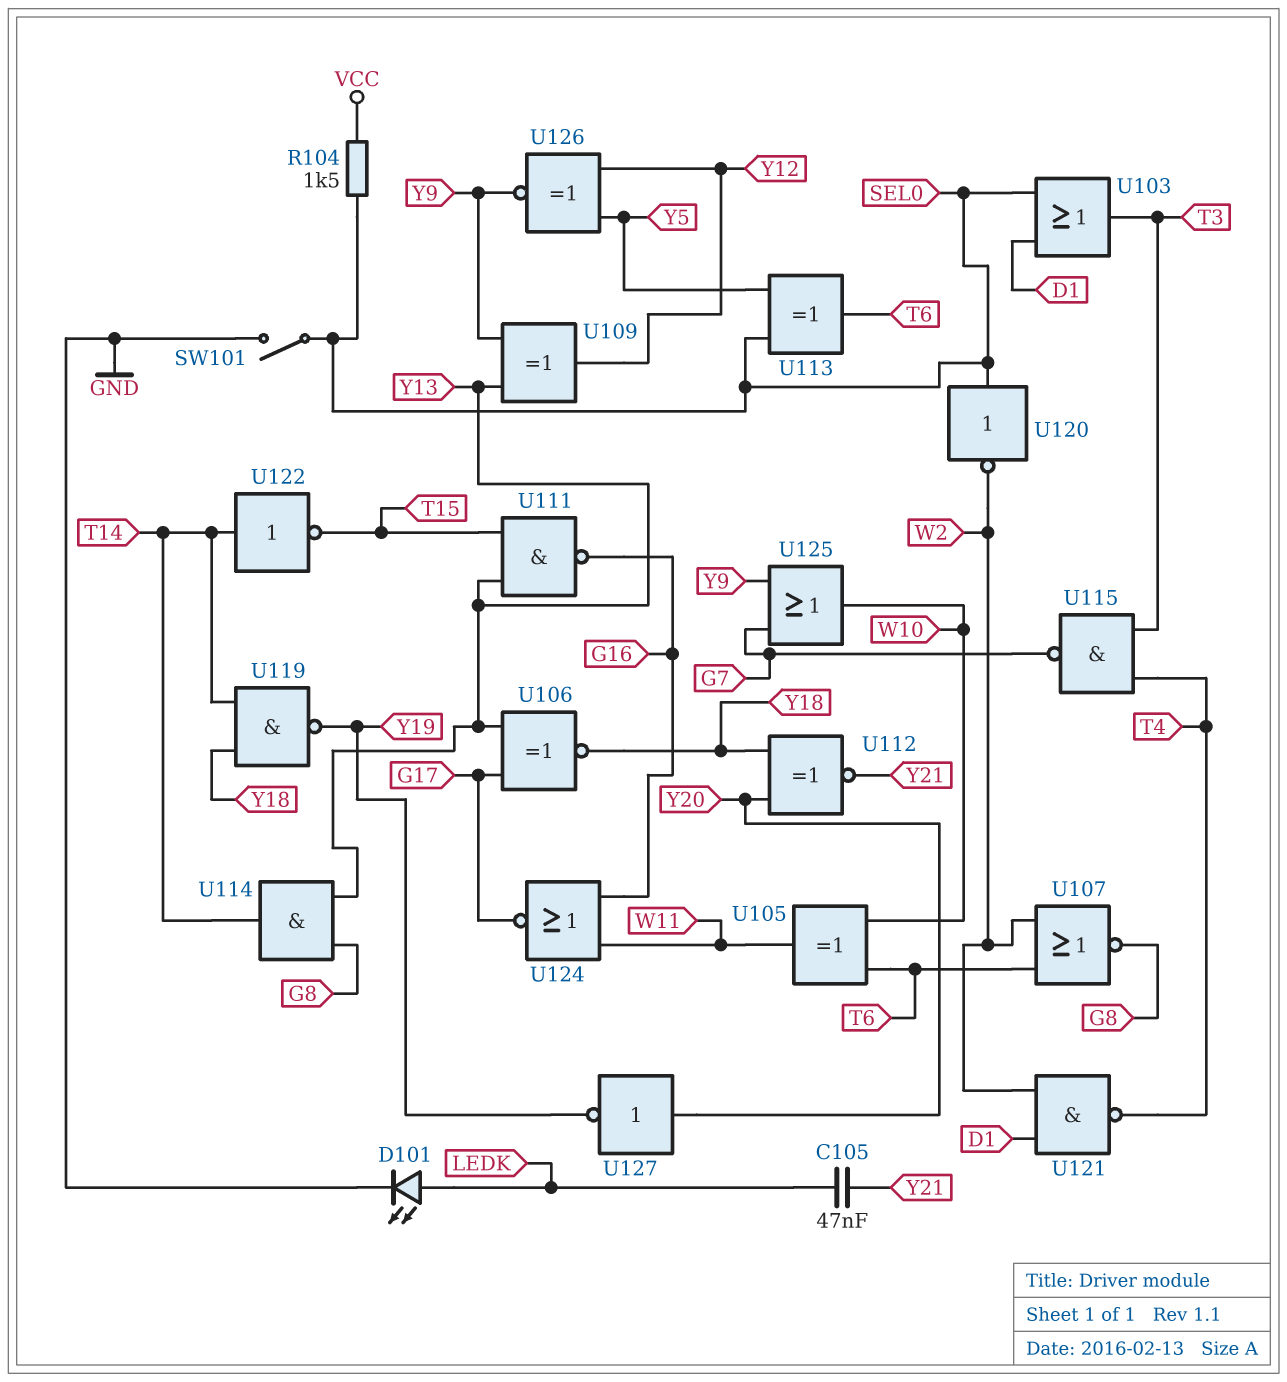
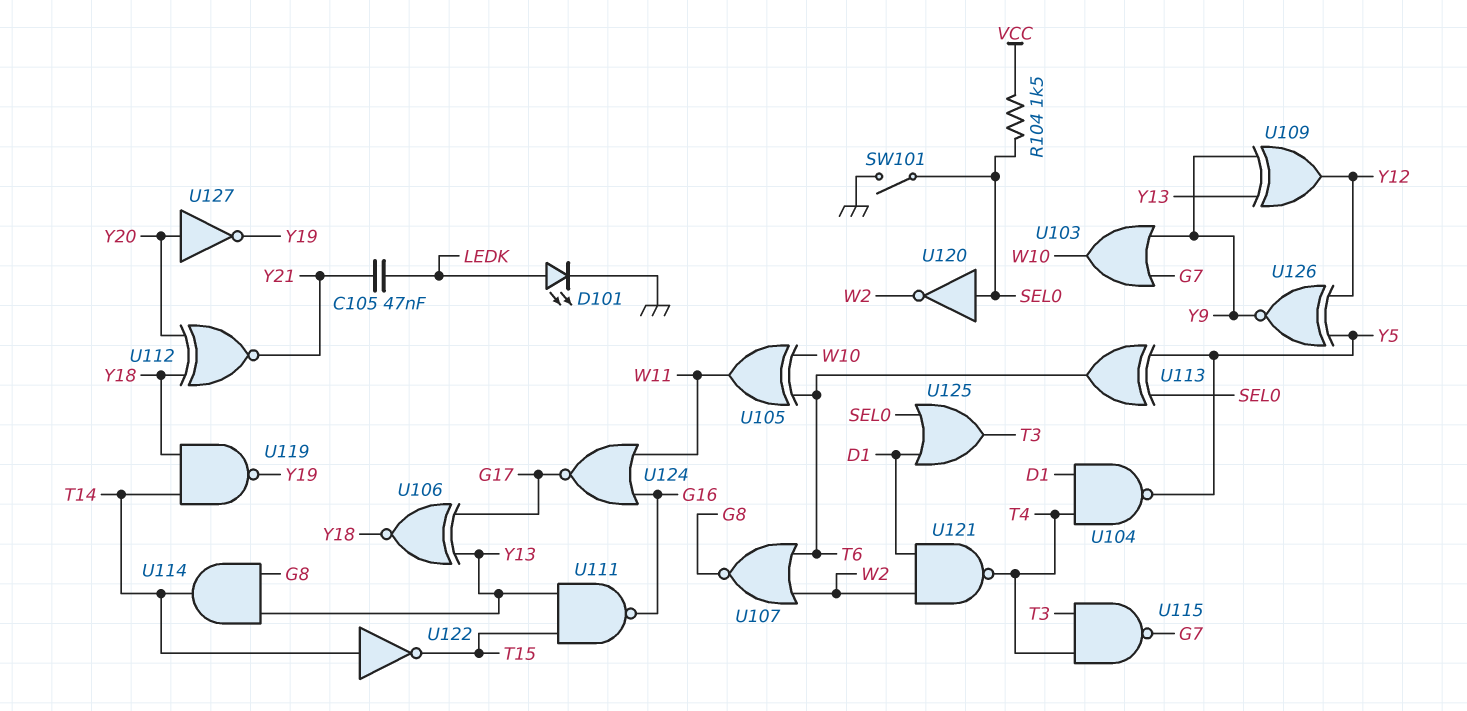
U103: OR (in D1, in SEL0, out T3) -> OR (in G7, in Y9, out W10)
U104: none -> NAND (in D1, in T4, out Y5)
U125: OR (in G7, in Y9, out W10) -> OR (in D1, in SEL0, out T3)

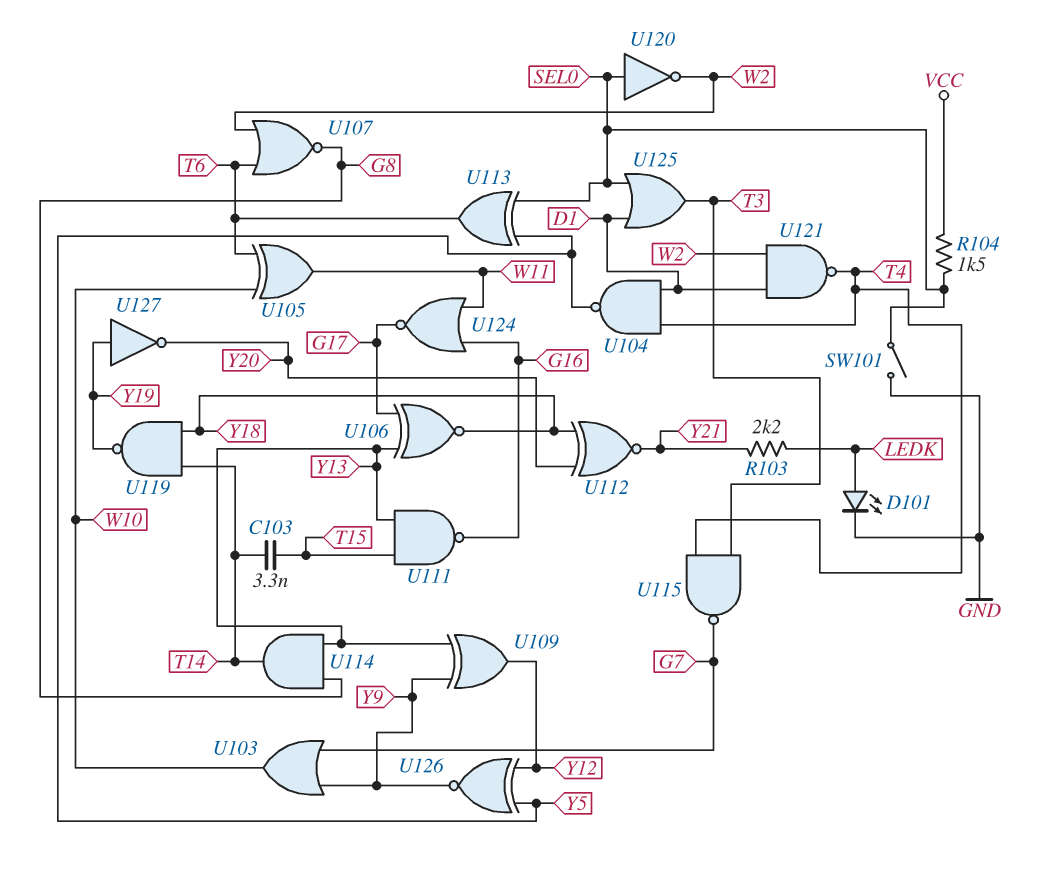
C103: none -> 3.3nF (T14, T15)
C105: 47nF (LEDK, Y21) -> none
R103: none -> 2.2k (LEDK, Y21)
U122: NOT (in T14, out T15) -> none
U127: NOT (in Y20, out Y19) -> NOT (in Y19, out Y20)

